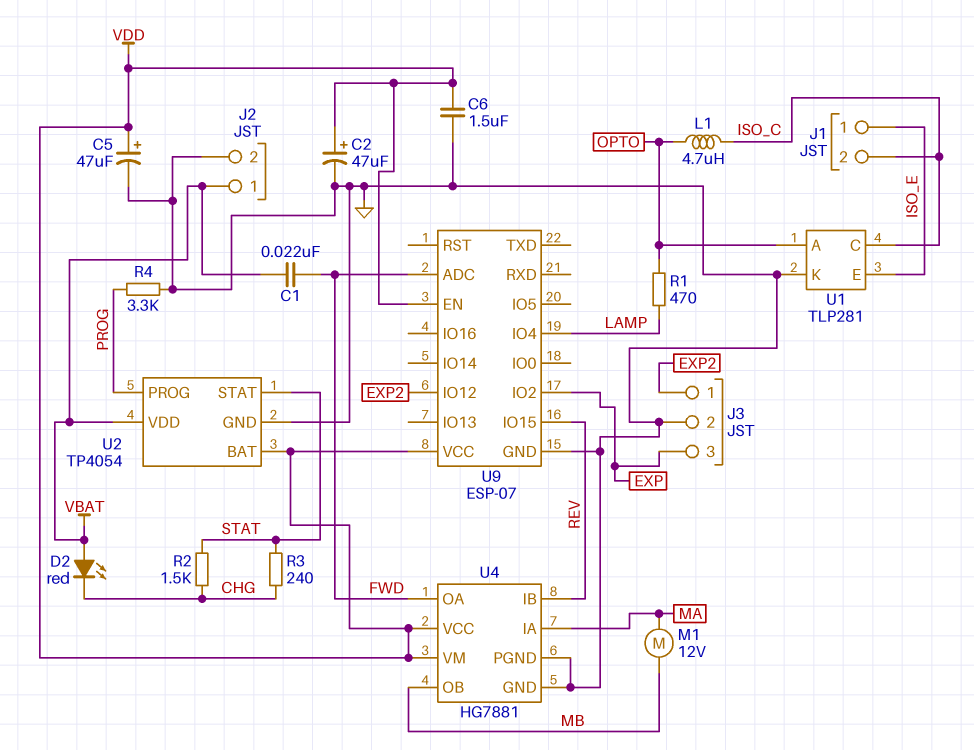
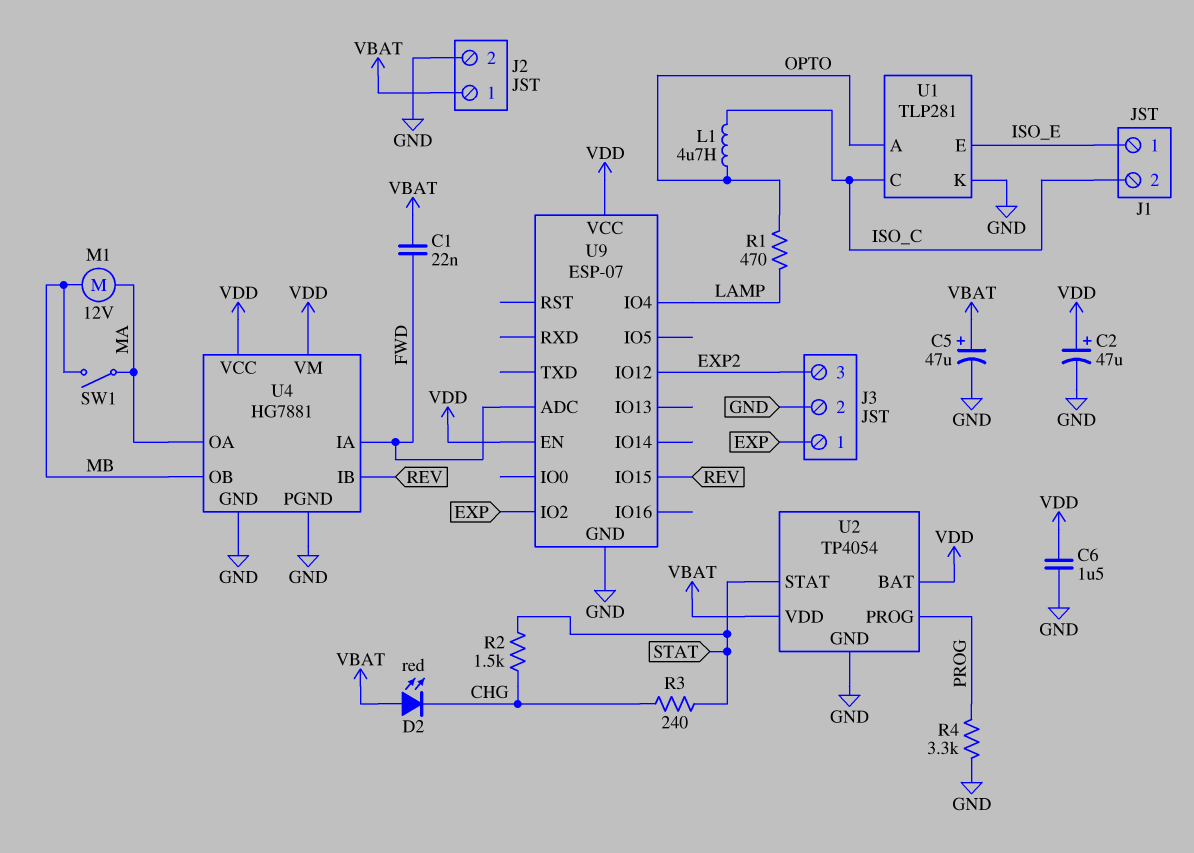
C5: 47uF (plus VDD, minus GND) -> 47uF (plus VBAT, minus GND)
J3 pin 1: EXP2 -> EXP
J3 pin 3: EXP -> EXP2
SW1: none -> switch (MA, MB)
U4 pin IA: MA -> FWD
U4 pin OA: FWD -> MA

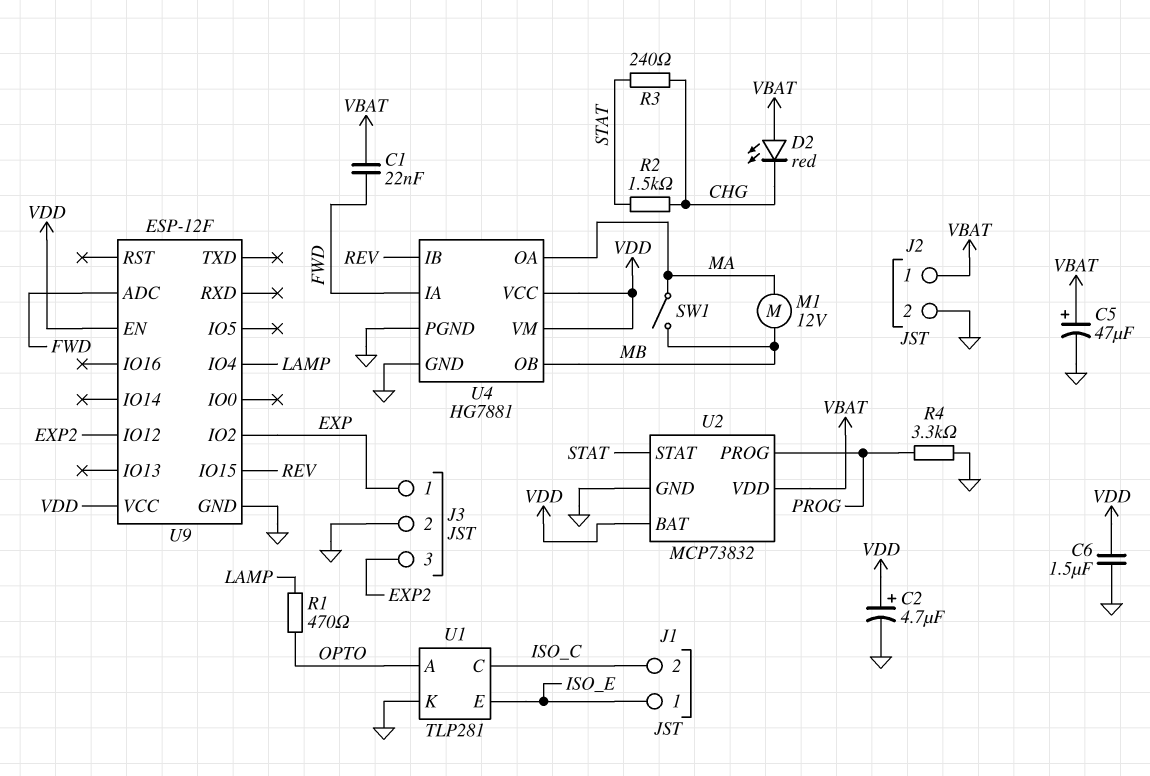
C2: 47uF (plus VDD, minus GND) -> 4.7uF (plus VDD, minus GND)
L1: 4.7uH (ISO_C, OPTO) -> none
U2: TP4054 -> MCP73832
U9: ESP-07 -> ESP-12F

